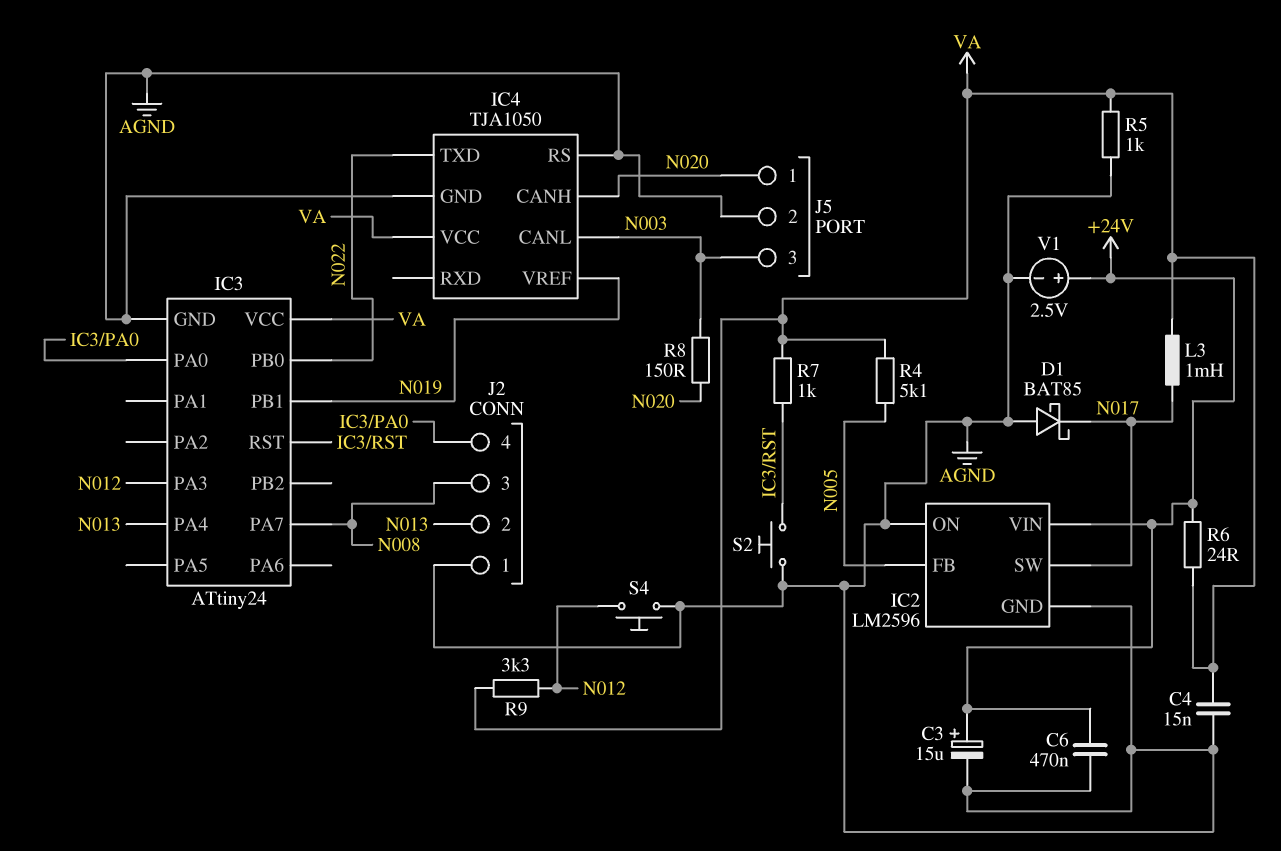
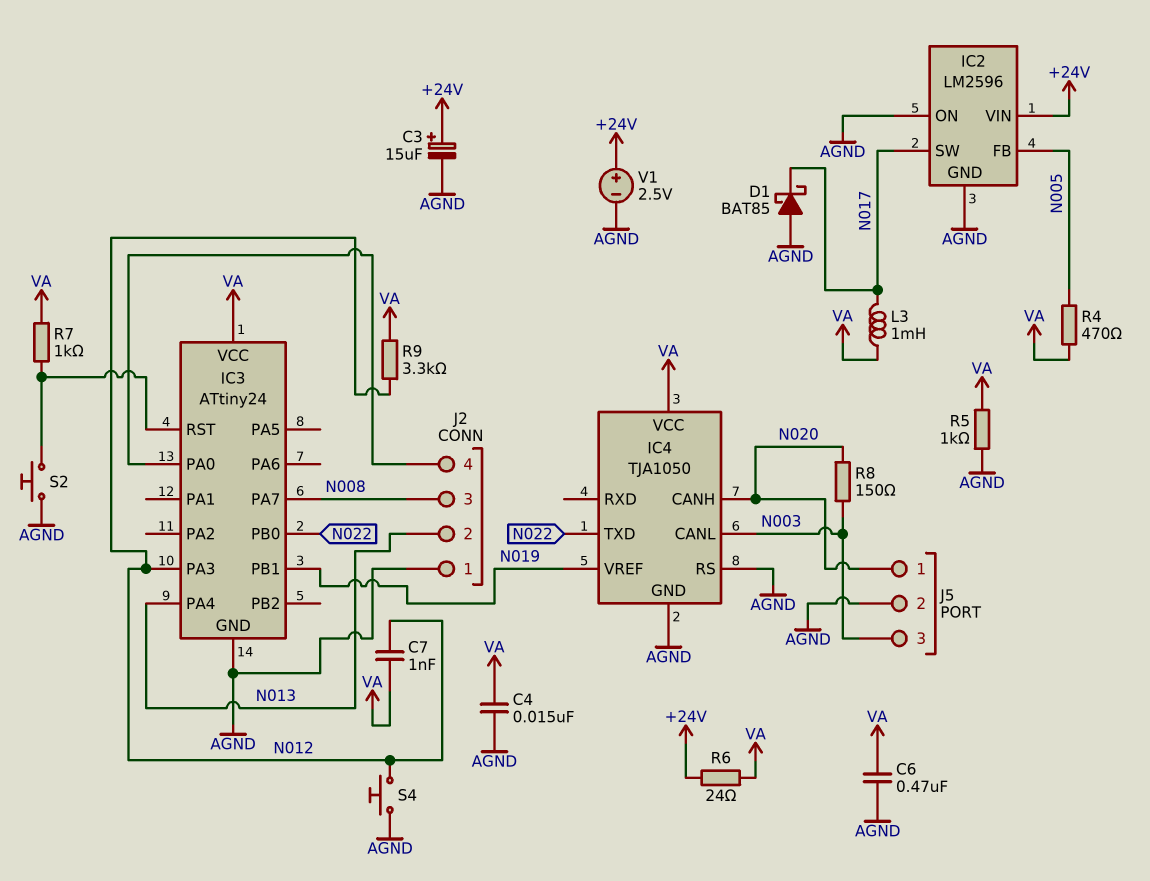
C6: 470nF (+24V, AGND) -> 470nF (AGND, VA)
C7: none -> 1nF (N012, VA)
R4: 5.1k (N005, VA) -> 470 (N005, VA)

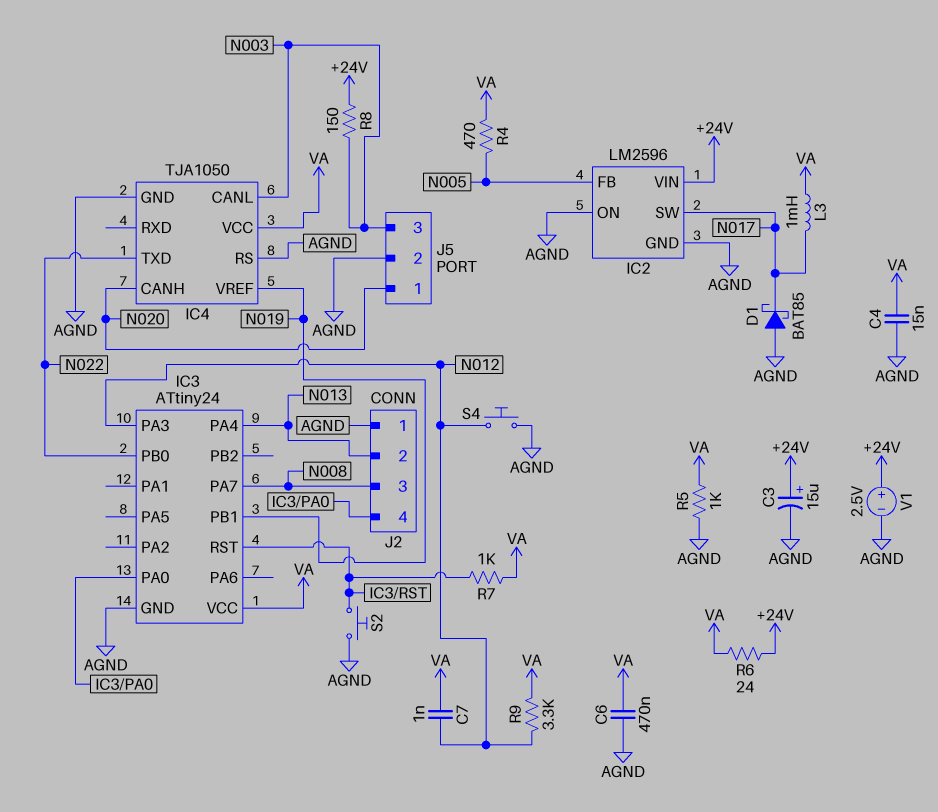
R8: 150 (N003, N020) -> 150 (+24V, N003)

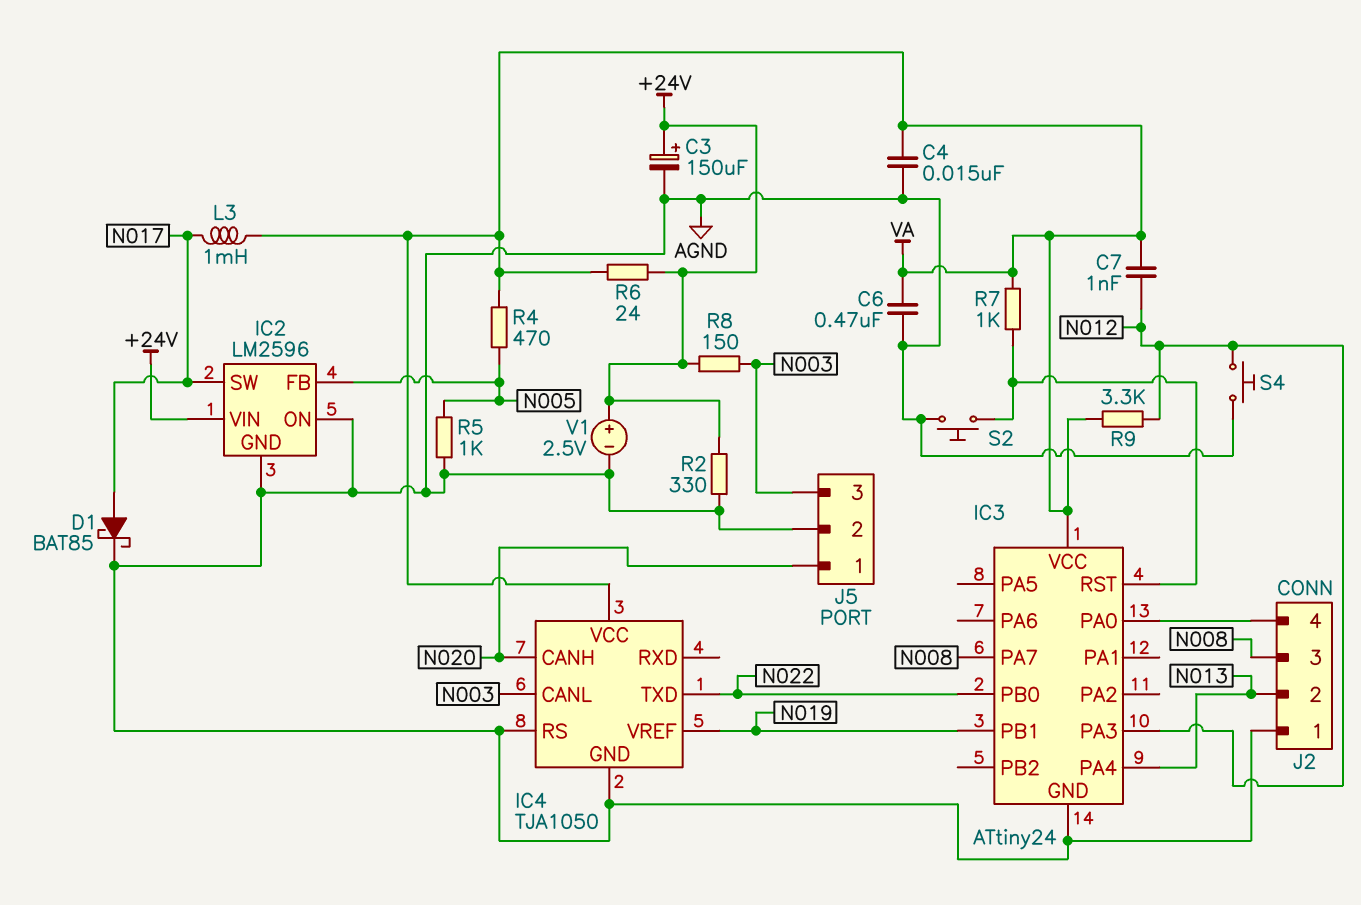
C3: 15uF (plus +24V, minus AGND) -> 150uF (plus +24V, minus AGND)
D1: schottky BAT85 (A AGND, K N017) -> schottky BAT85 (A N017, K AGND)
R2: none -> 330 (+24V, AGND)
R5: 1k (AGND, VA) -> 1k (AGND, N005)

